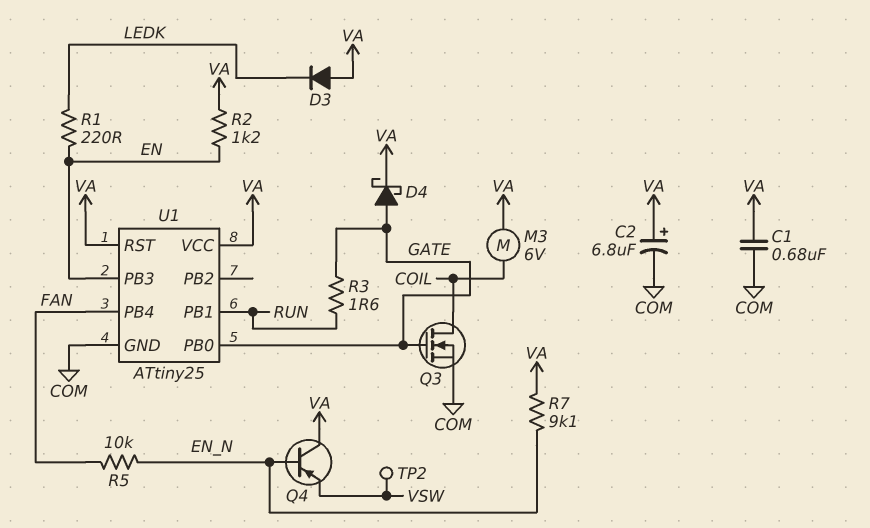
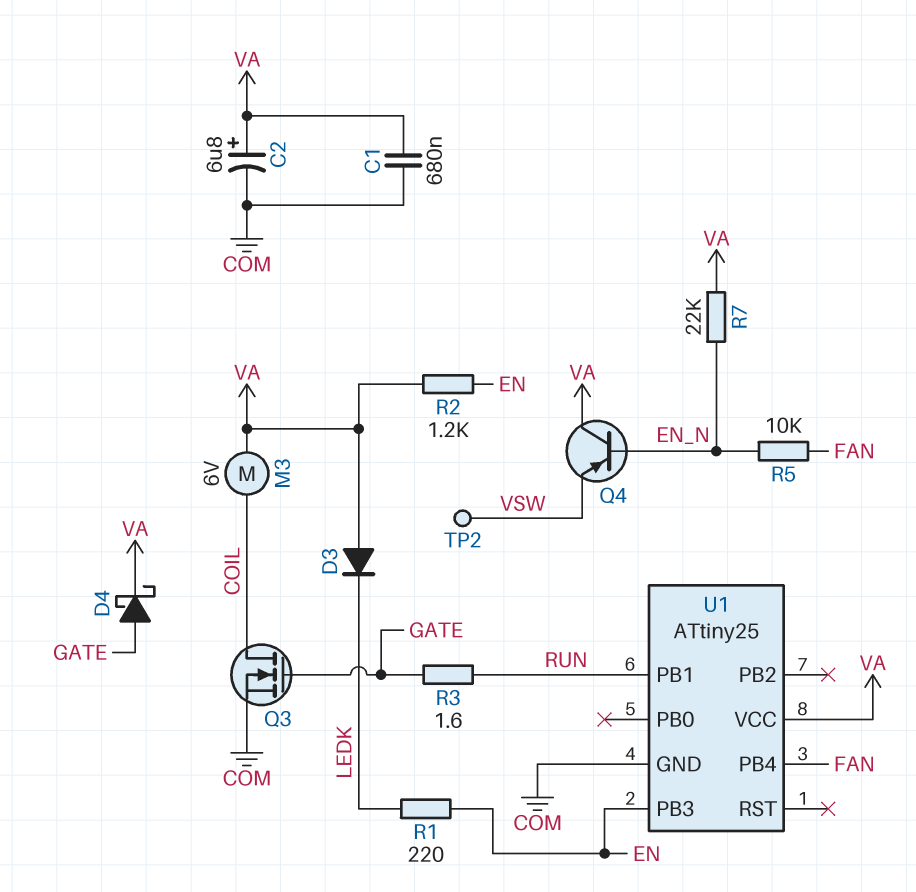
R7: 9.1k (EN_N, VA) -> 22k (EN_N, VA)
U1 pin PB0: GATE -> none
U1 pin RST: VA -> none

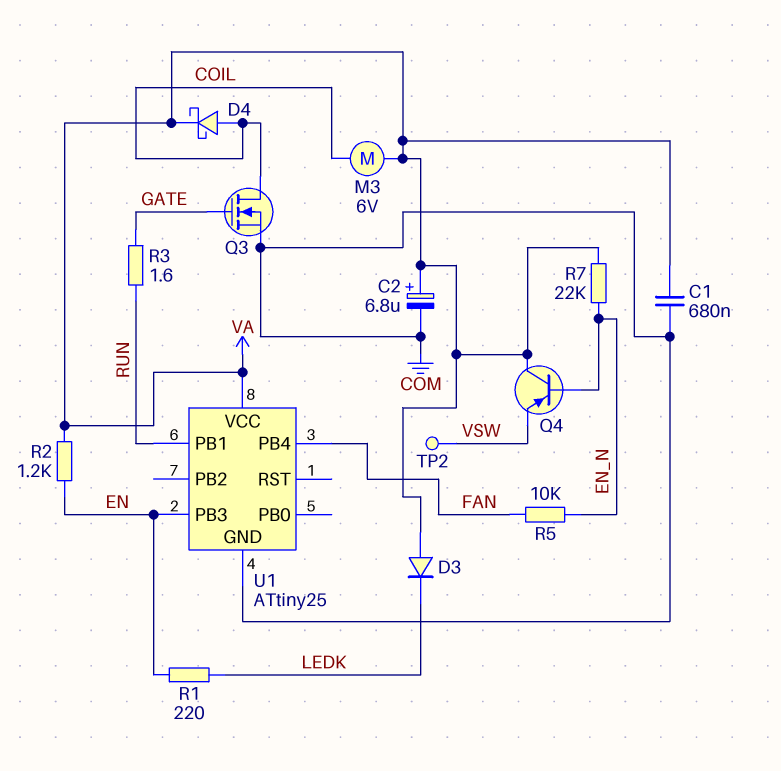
D4: schottky (A GATE, K VA) -> schottky (A COIL, K VA)

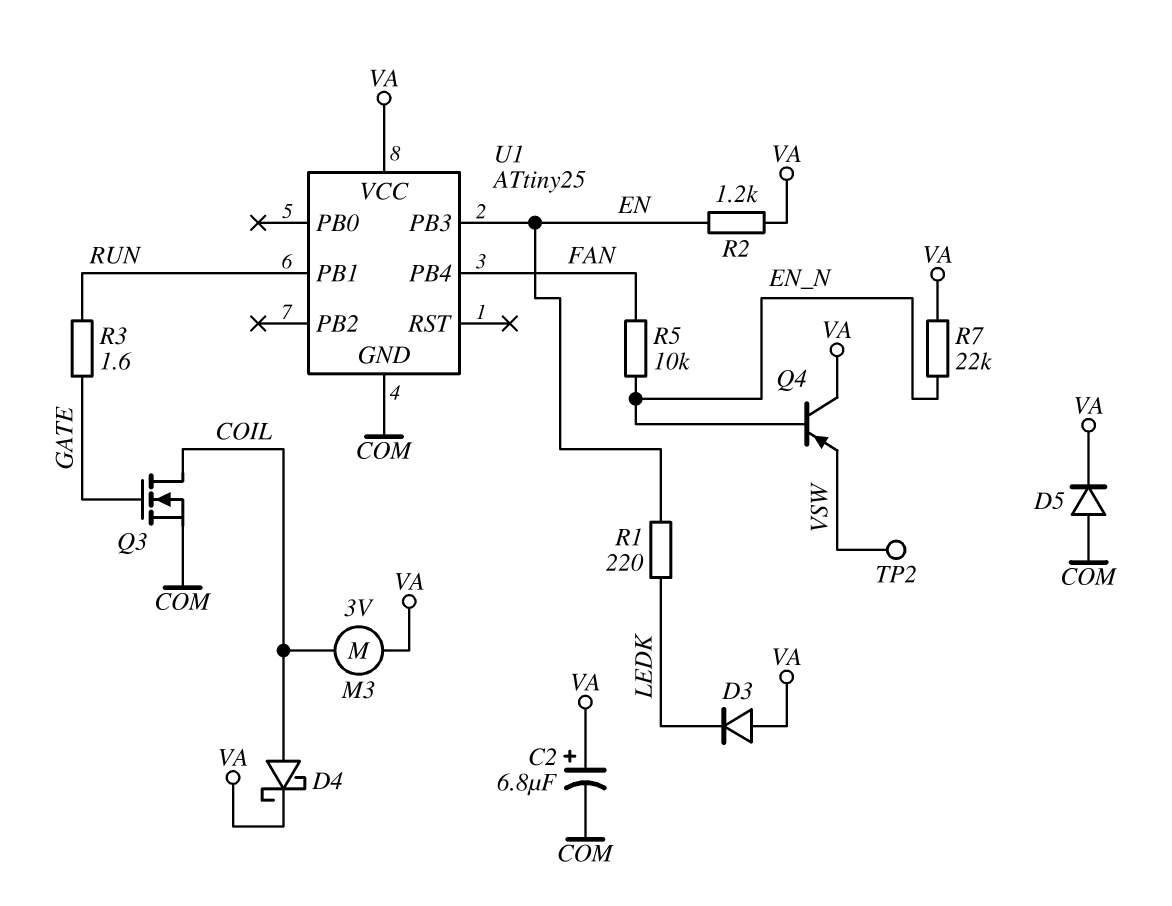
C1: 680nF (COM, VA) -> none
D5: none -> diode (A COM, K VA)
M3: motor 6V (COIL, VA) -> motor 3V (COIL, VA)

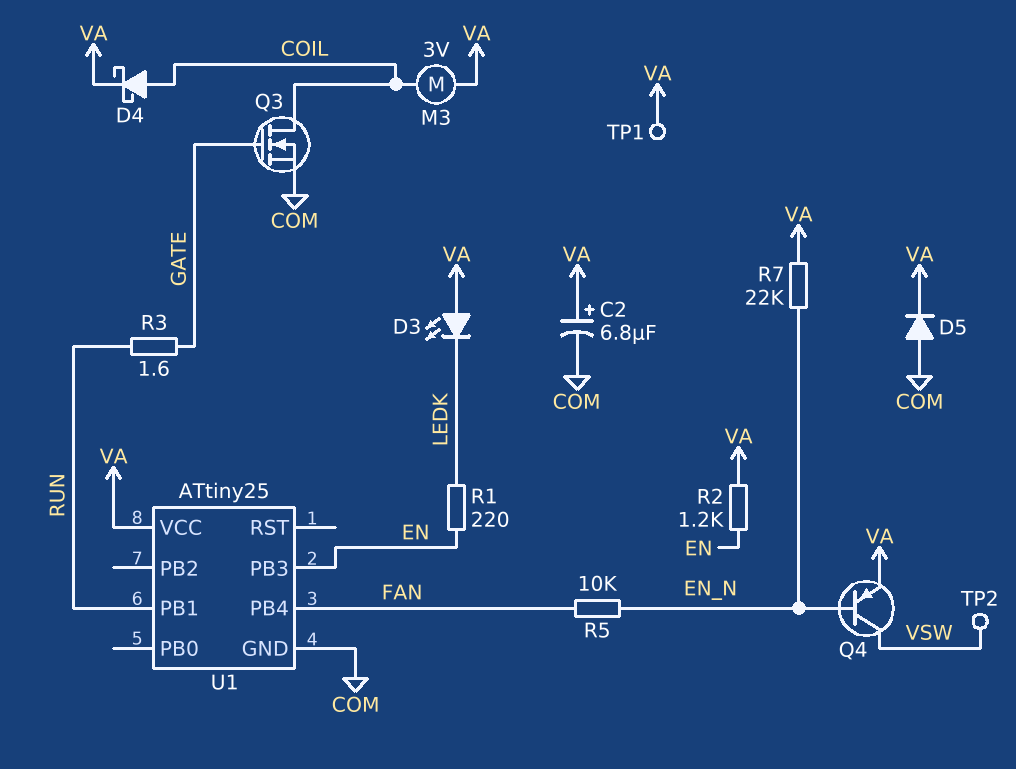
D3: diode (A VA, K LEDK) -> LED (A VA, K LEDK)
Q4: PNP (B EN_N, C VA, E VSW) -> PNP (B EN_N, C VSW, E VA)
TP1: none -> test point (VA)

